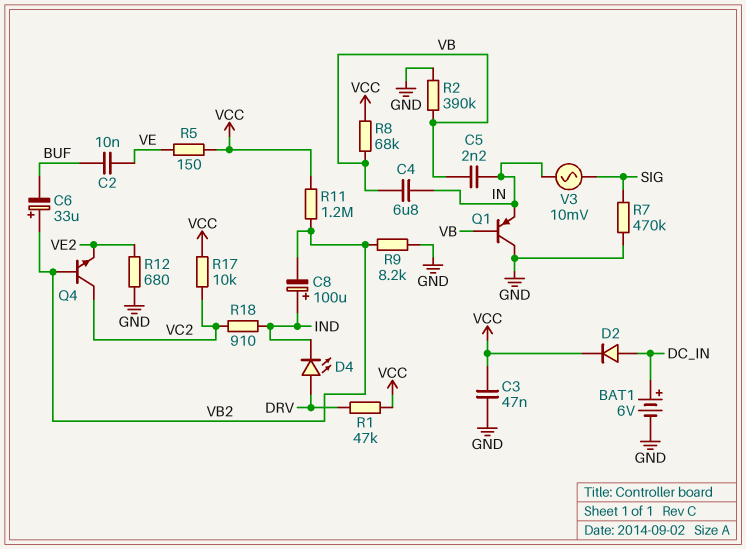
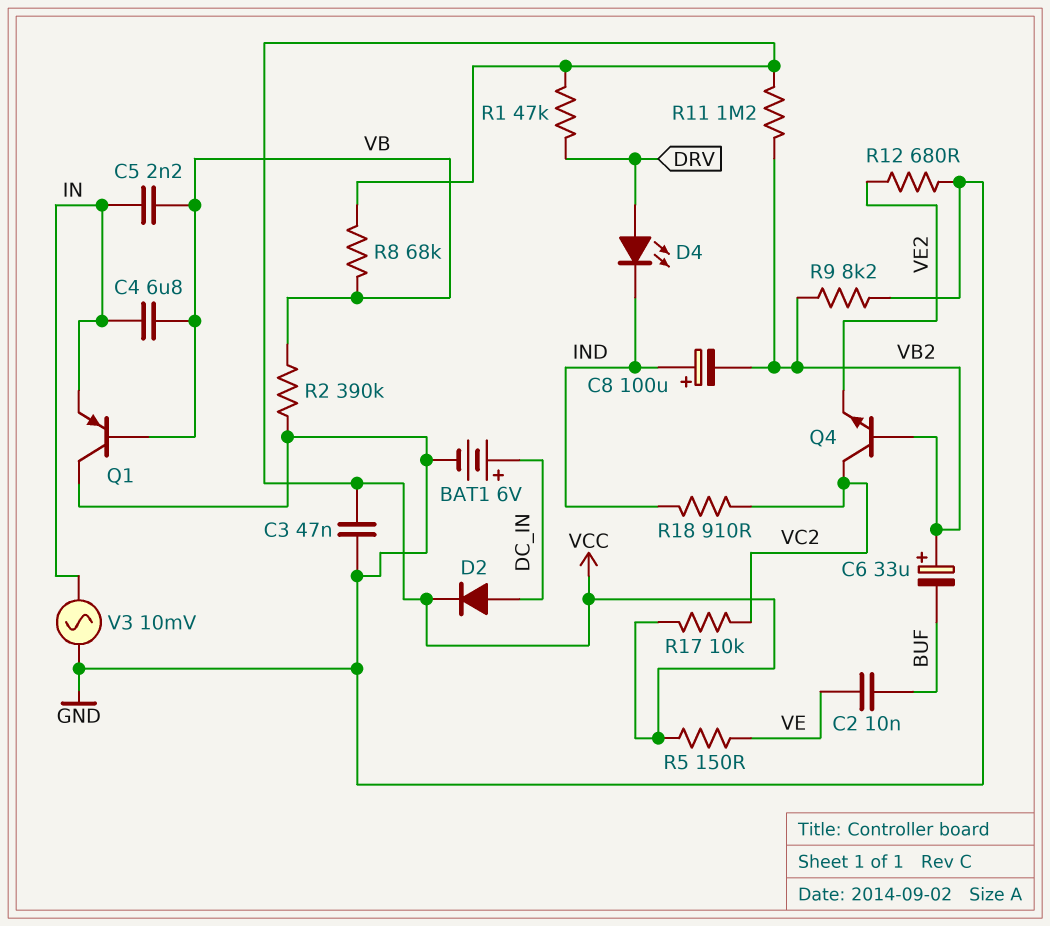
R7: 470k (GND, SIG) -> none
V3: AC 10mV (IN, SIG) -> AC 10mV (GND, IN)

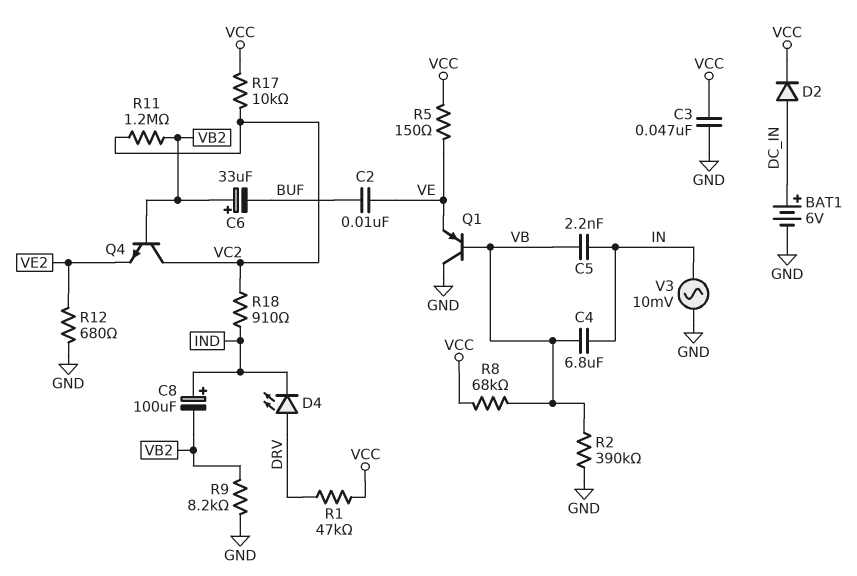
Q1: PNP (B VB, C GND, E IN) -> PNP (B VB, C GND, E VE)
R11: 1.2M (VB2, VCC) -> 1.2M (VB2, VC2)

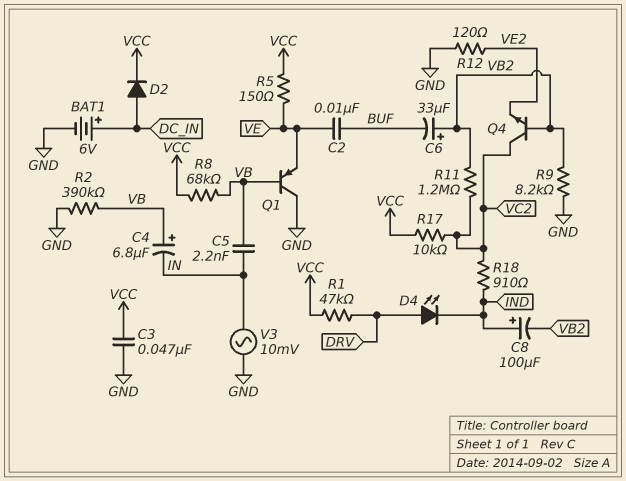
C4: 6.8uF (IN, VB) -> 6.8uF (plus VB, minus IN)
R12: 680 (GND, VE2) -> 120 (GND, VE2)

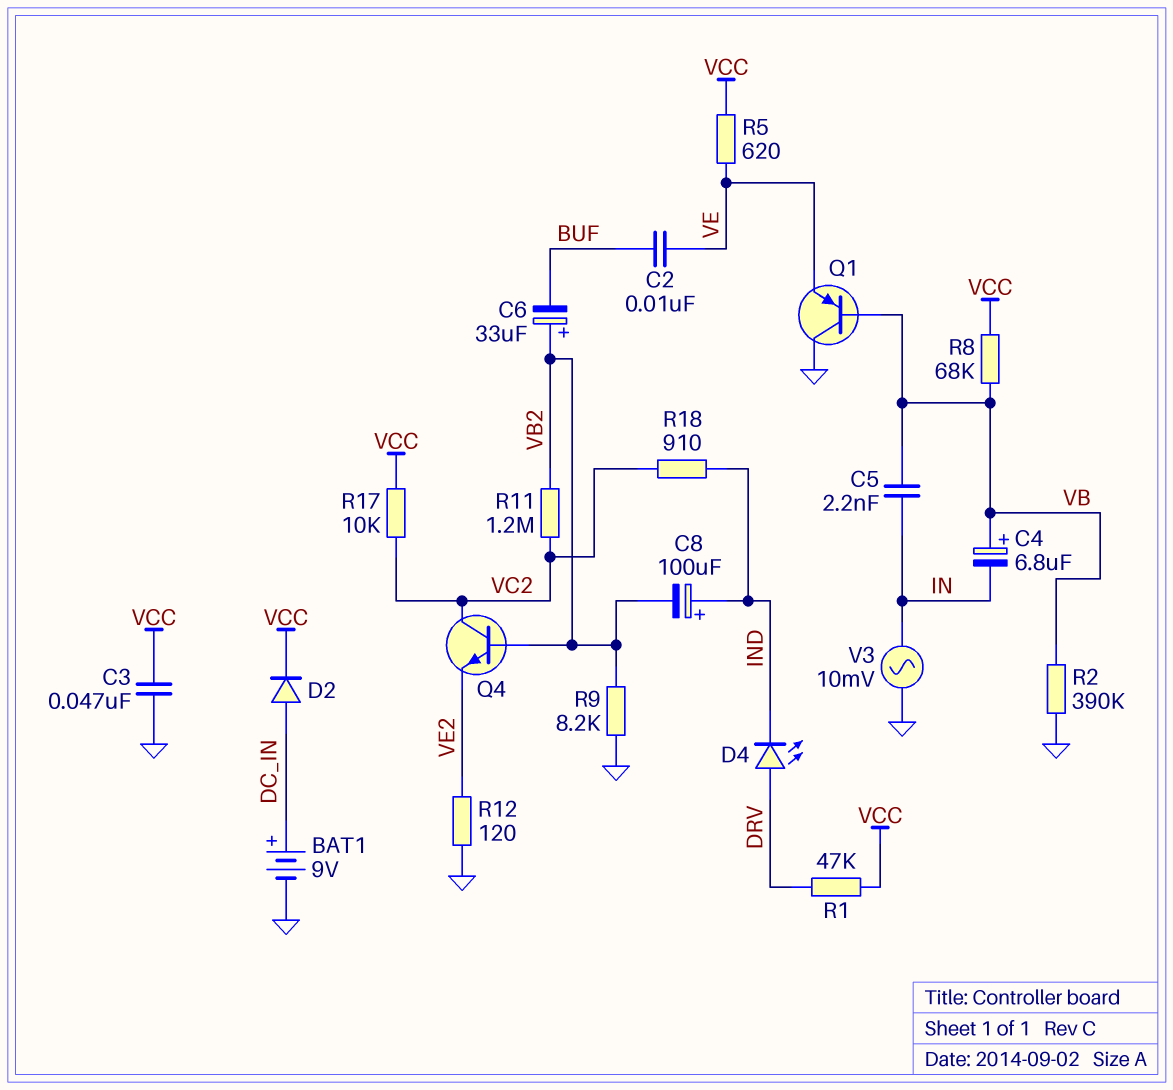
BAT1: 6V (plus DC_IN, minus GND) -> 9V (plus DC_IN, minus GND)
R5: 150 (VCC, VE) -> 620 (VCC, VE)

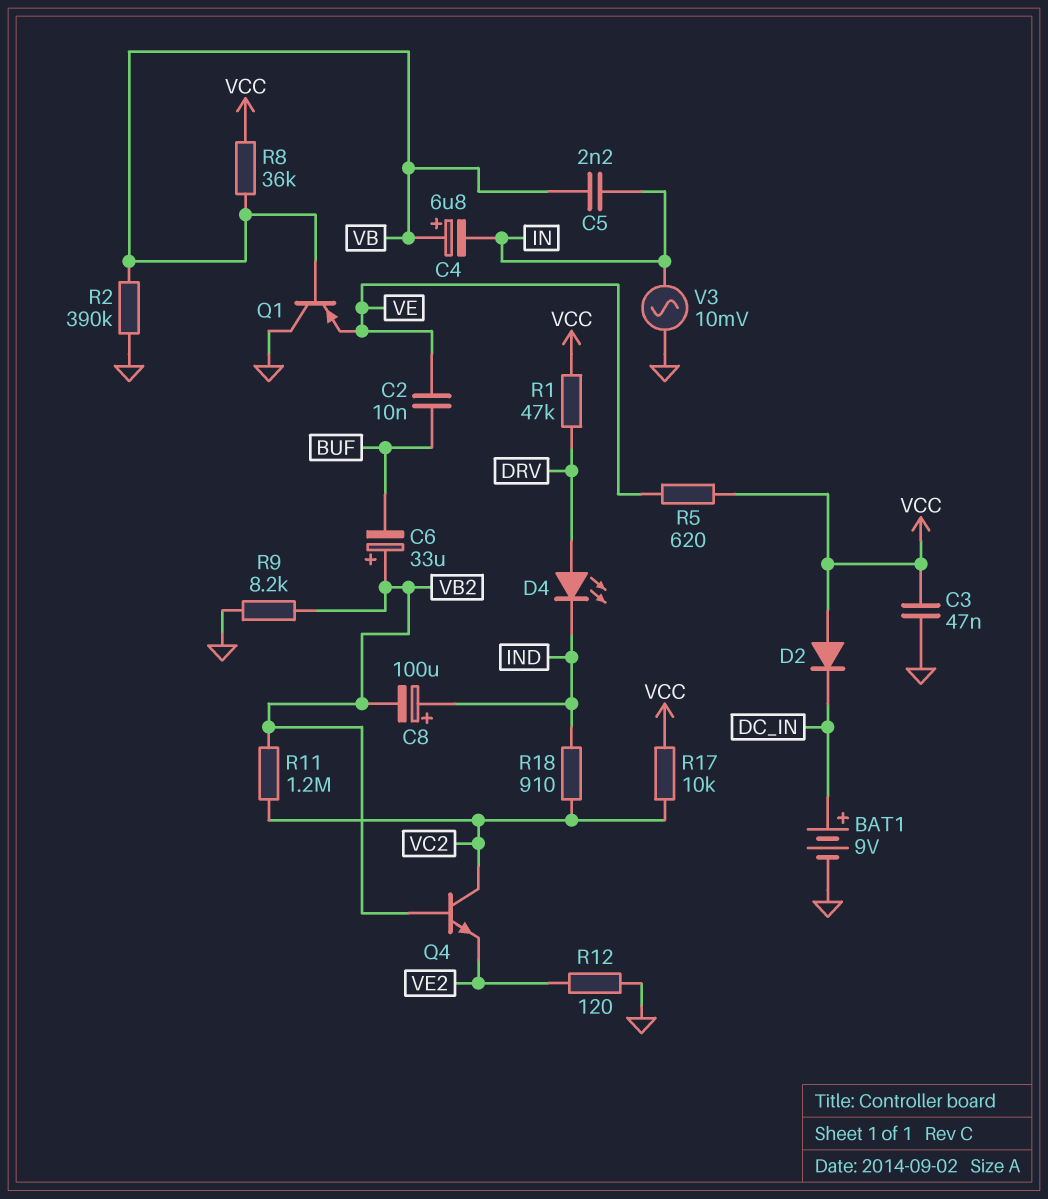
D2: diode (A DC_IN, K VCC) -> diode (A VCC, K DC_IN)
R8: 68k (VB, VCC) -> 36k (VB, VCC)

